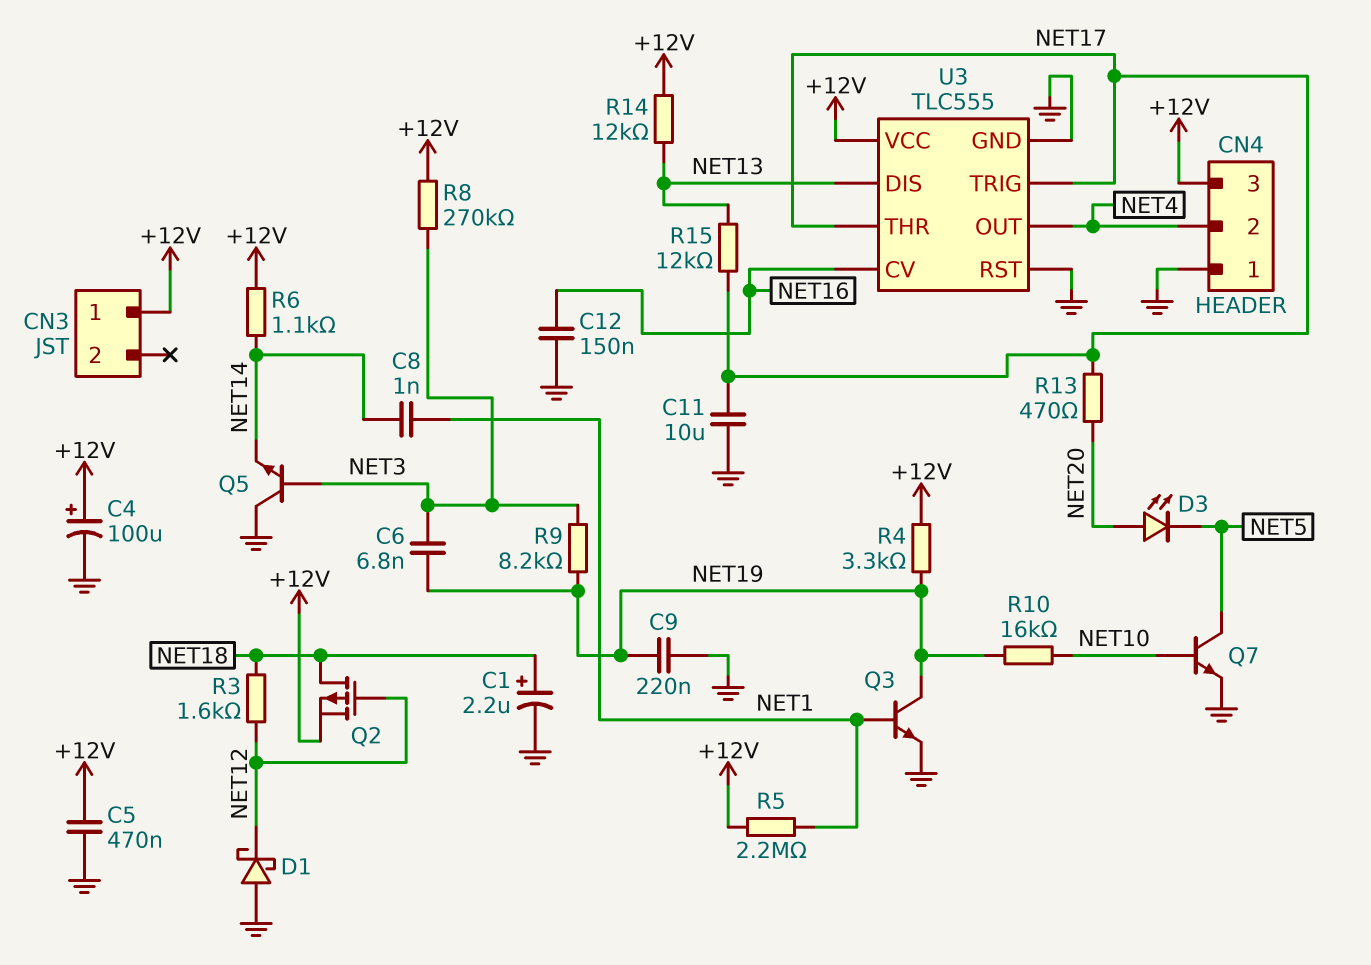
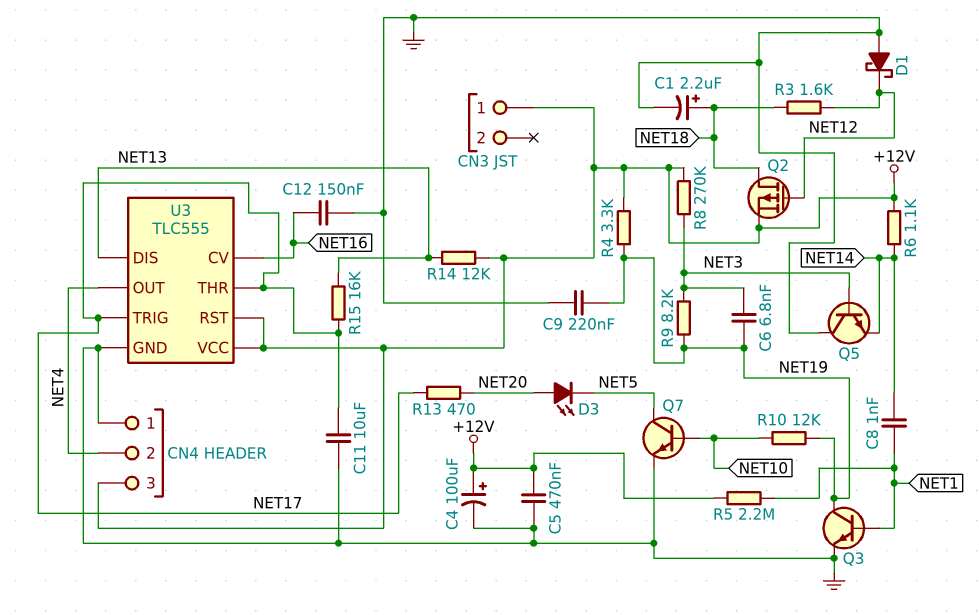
R10: 16k (NET10, NET19) -> 12k (NET10, NET19)
R15: 12k (NET13, NET17) -> 16k (NET13, NET17)
U3 pin RST: GND -> +12V

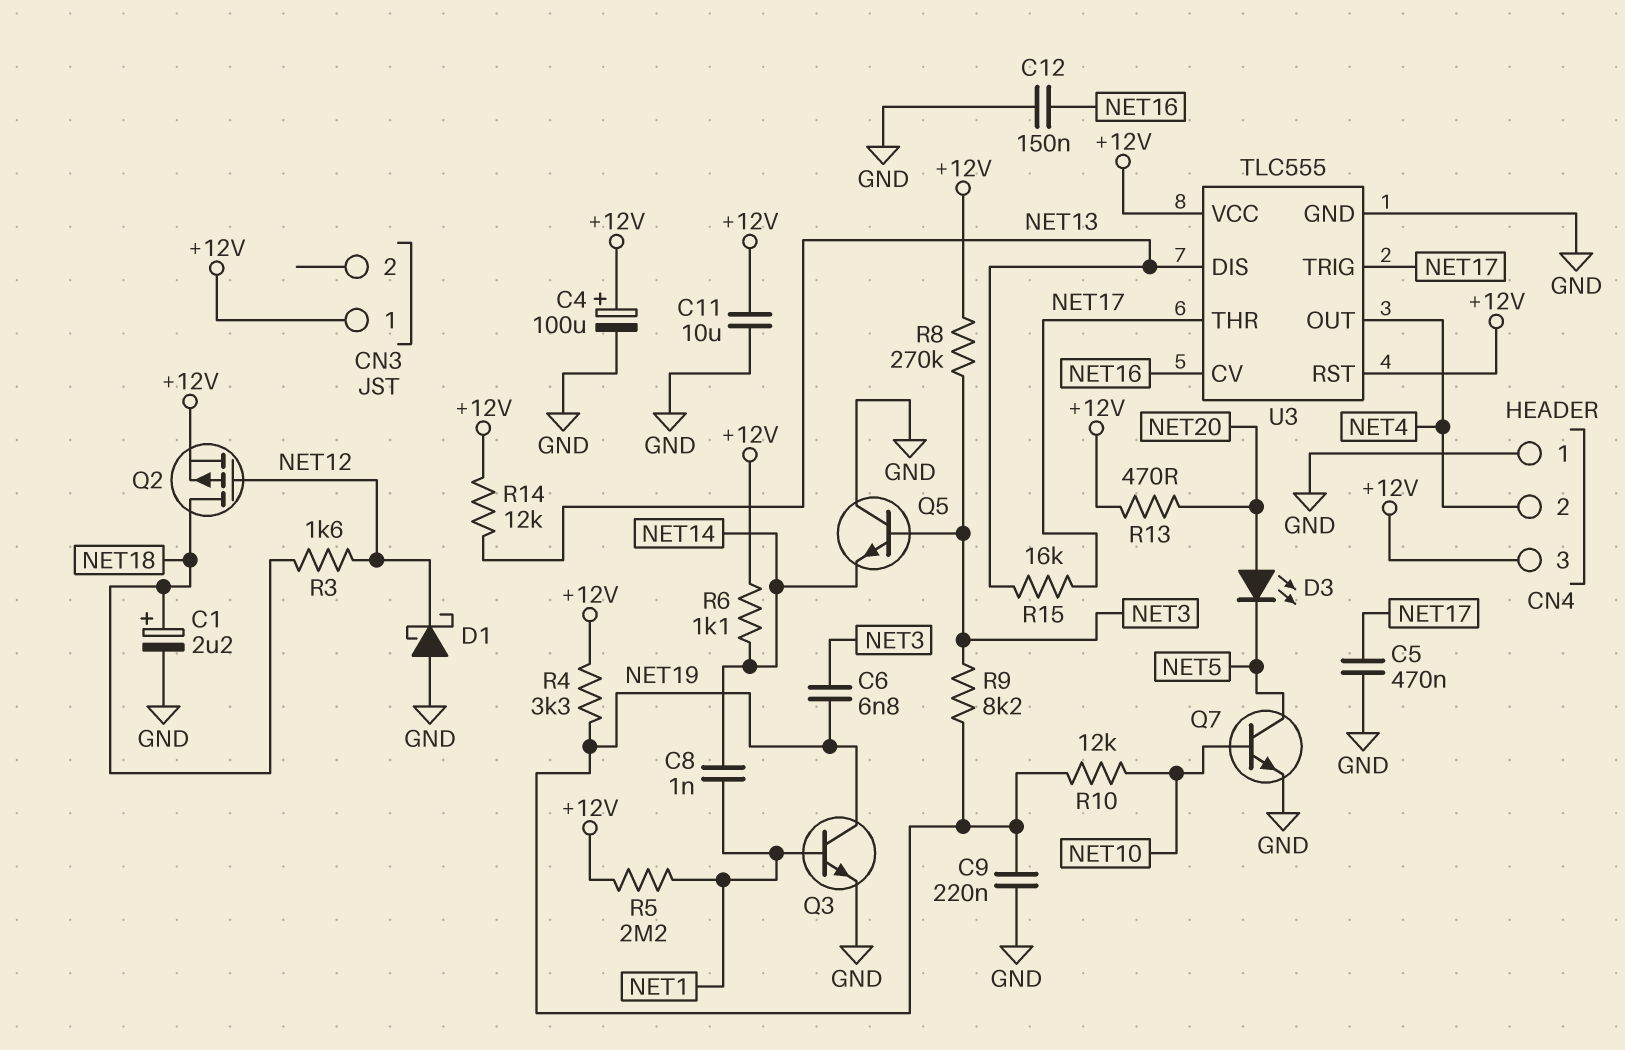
C5: 470nF (+12V, GND) -> 470nF (GND, NET17)
C11: 10uF (GND, NET17) -> 10uF (+12V, GND)
R13: 470 (NET17, NET20) -> 470 (+12V, NET20)

